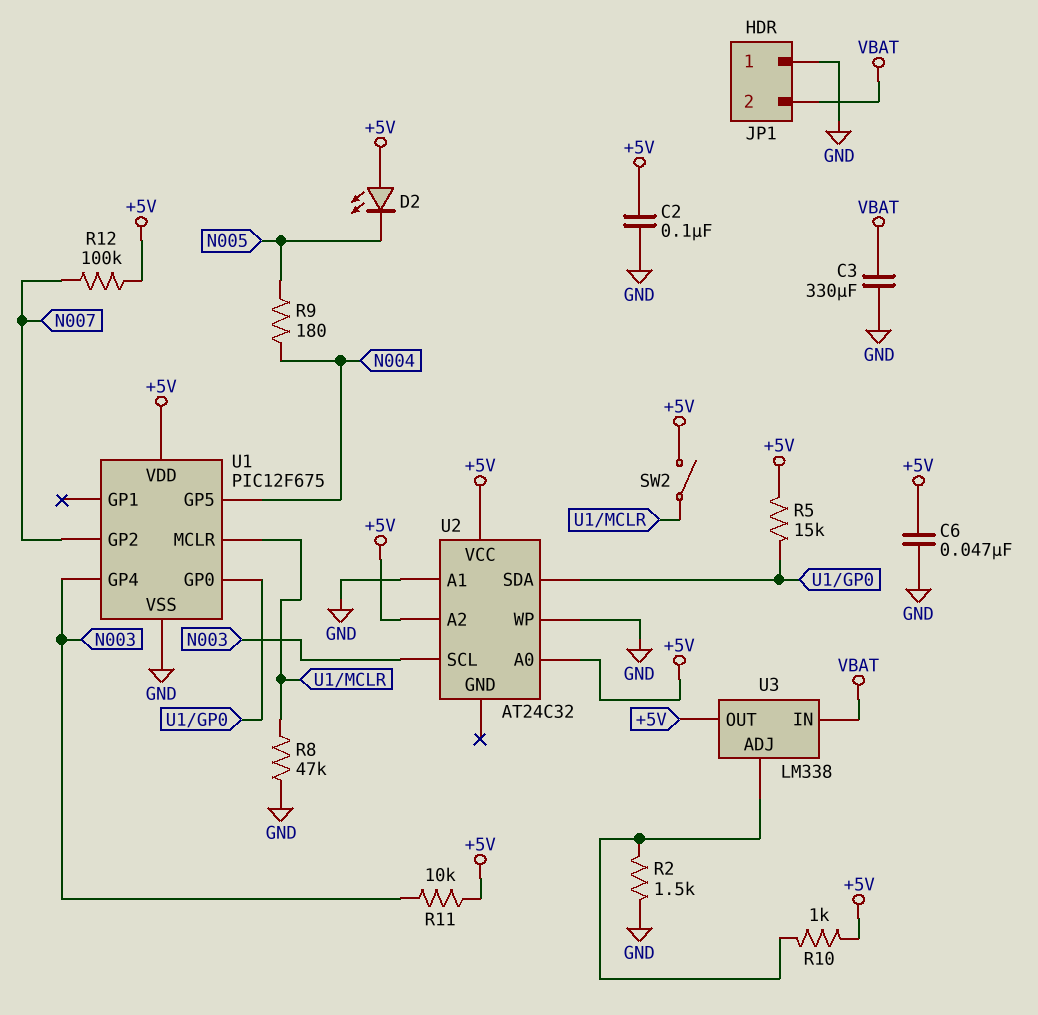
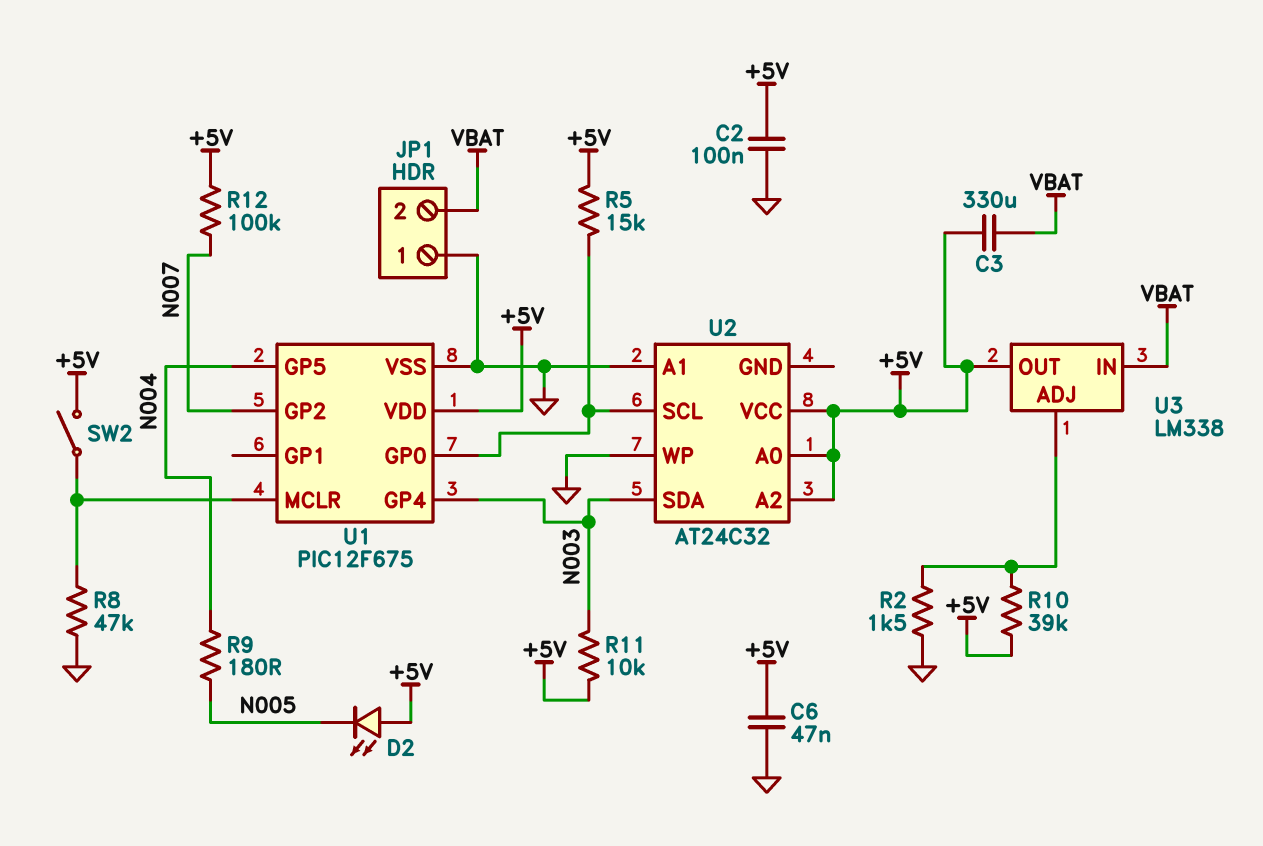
C3: 330uF (GND, VBAT) -> 330uF (+5V, VBAT)
R10: 1k (+5V, U3/ADJ) -> 39k (+5V, U3/ADJ)
U2 pin SCL: N003 -> U1/GP0
U2 pin SDA: U1/GP0 -> N003

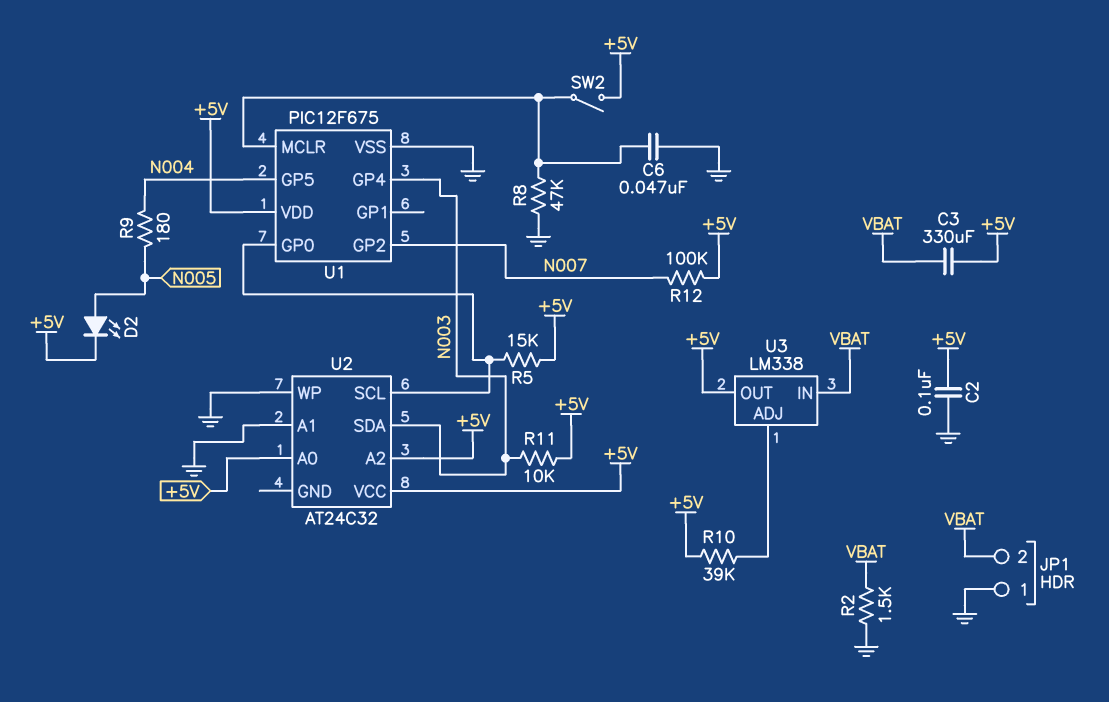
C6: 47nF (+5V, GND) -> 47nF (GND, U1/MCLR)
D2: LED (A +5V, K N005) -> LED (A N005, K +5V)
R2: 1.5k (GND, U3/ADJ) -> 1.5k (GND, VBAT)

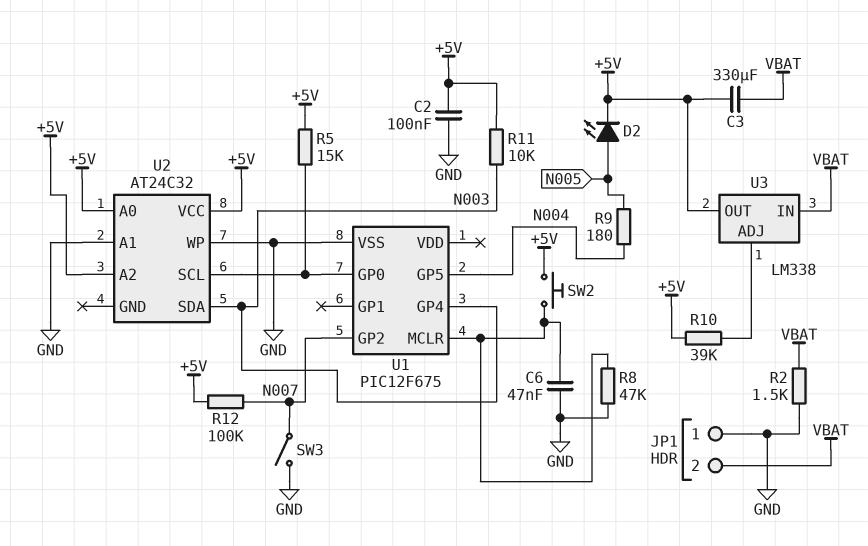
SW2: switch (+5V, U1/MCLR) -> button (+5V, U1/MCLR)
SW3: none -> switch (GND, N007)
U1 pin VDD: +5V -> none

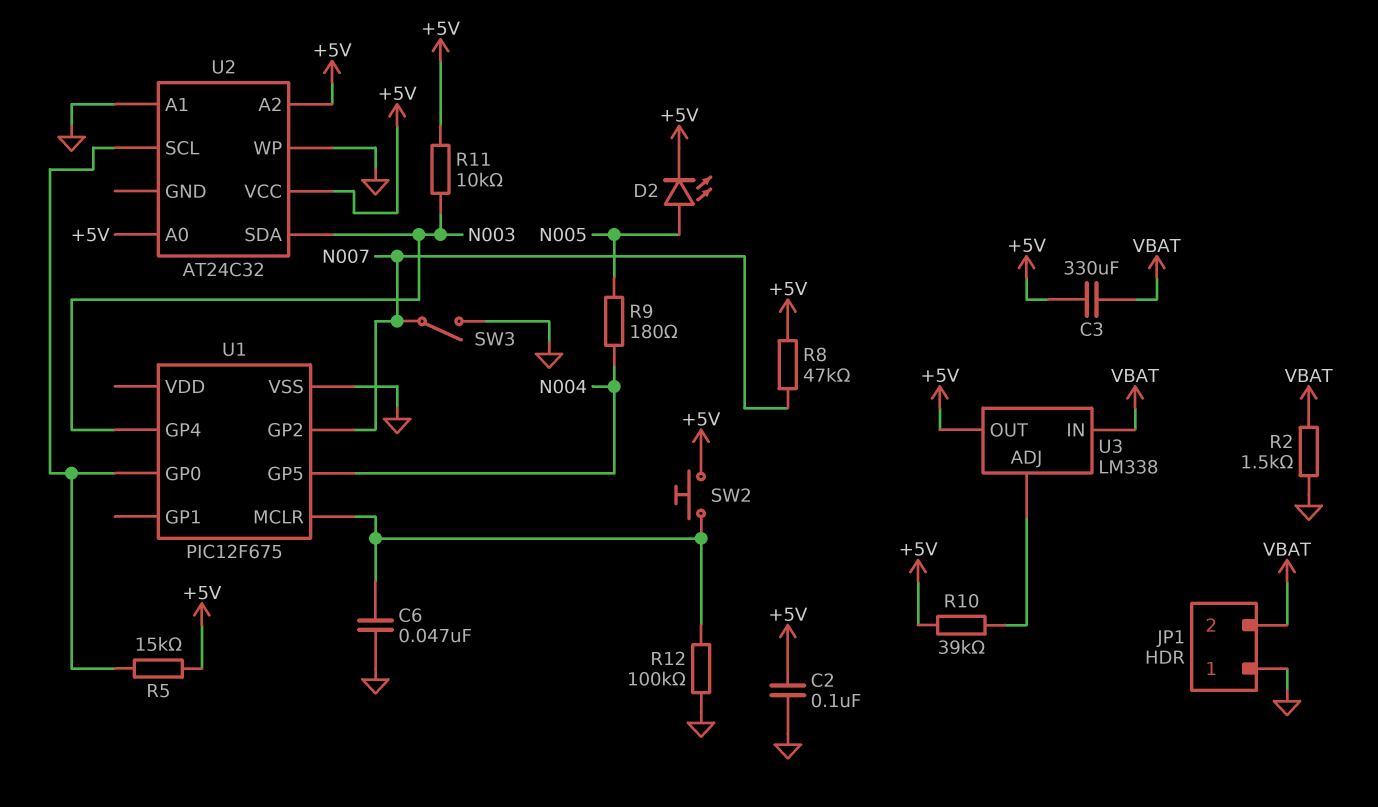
R8: 47k (GND, U1/MCLR) -> 47k (+5V, N007)
R12: 100k (+5V, N007) -> 100k (GND, U1/MCLR)

